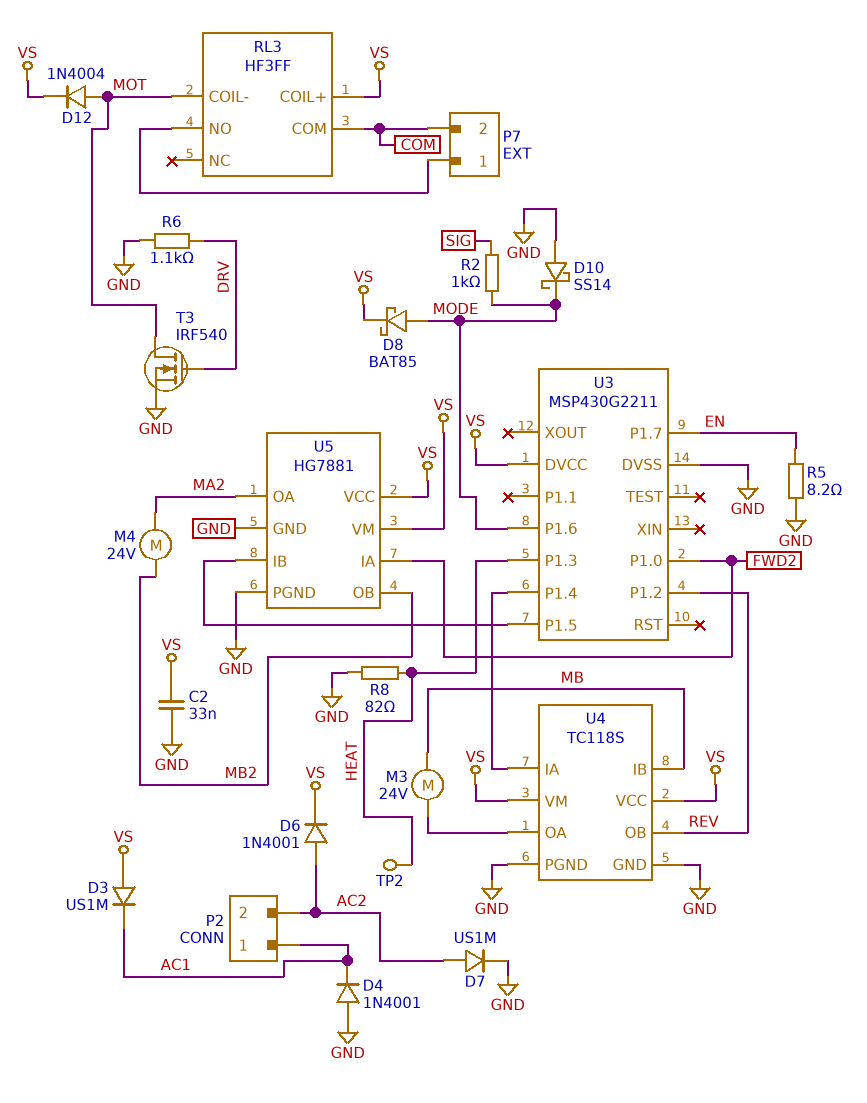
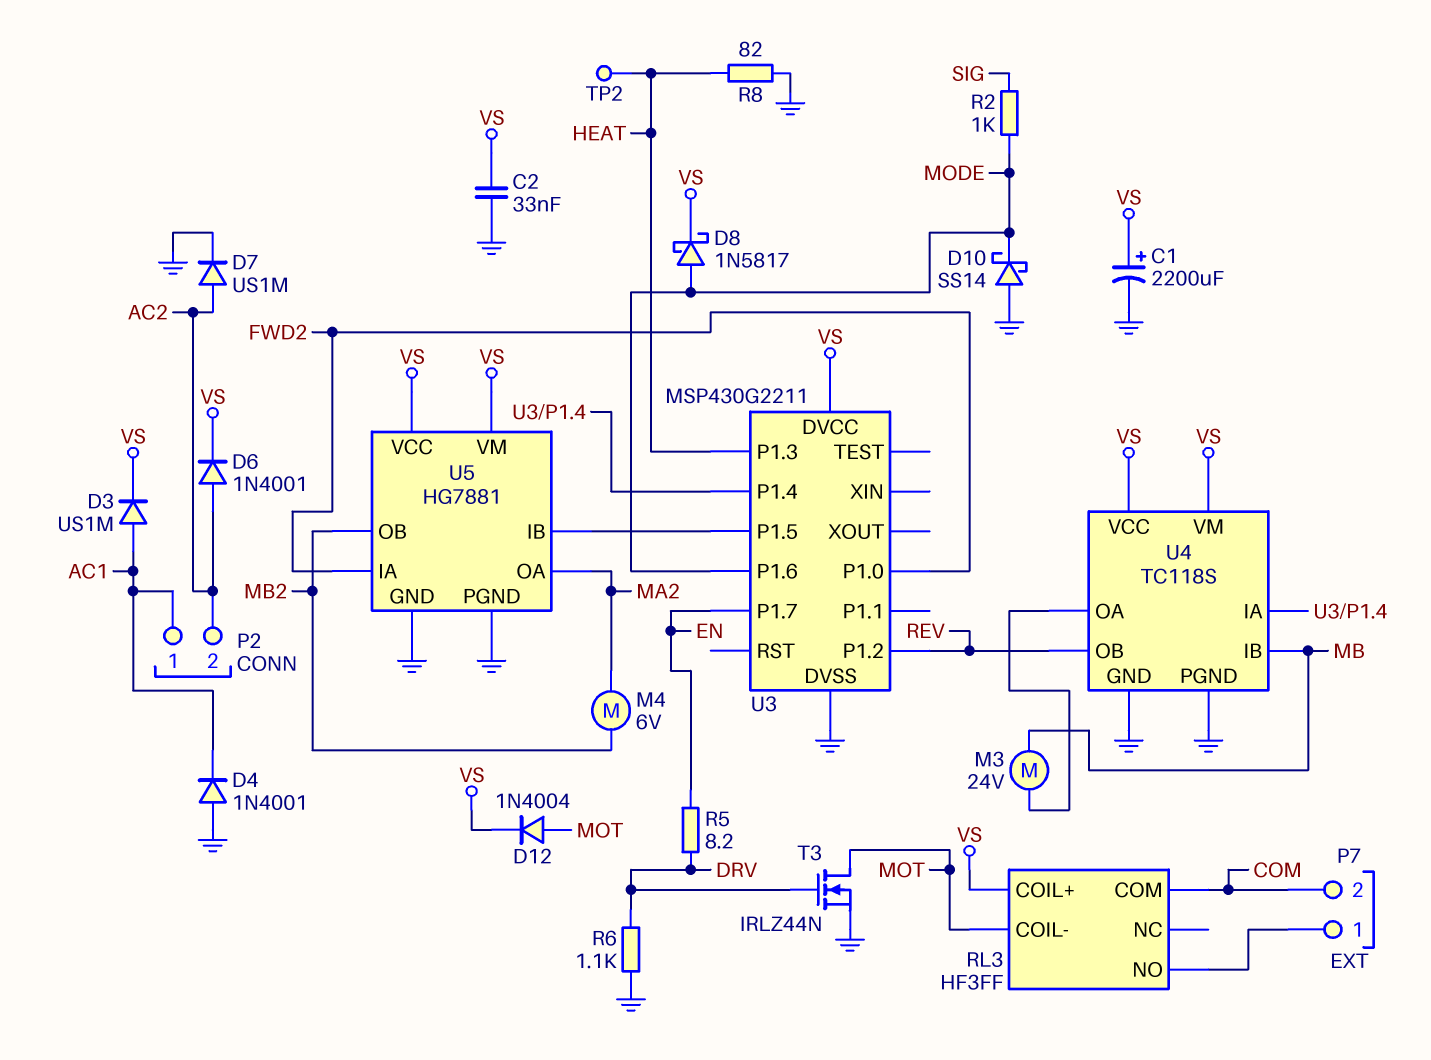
C1: none -> 2200uF (plus VS, minus GND)
D3: diode US1M (A VS, K AC1) -> diode US1M (A AC1, K VS)
D8: schottky BAT85 (A MODE, K VS) -> schottky 1N5817 (A MODE, K VS)
M4: motor 24V (MA2, MB2) -> motor 6V (MA2, MB2)
R5: 8.2 (EN, GND) -> 8.2 (DRV, EN)
T3: NMOS IRF540 (G DRV, D MOT, S GND) -> NMOS IRLZ44N (G DRV, D MOT, S GND)

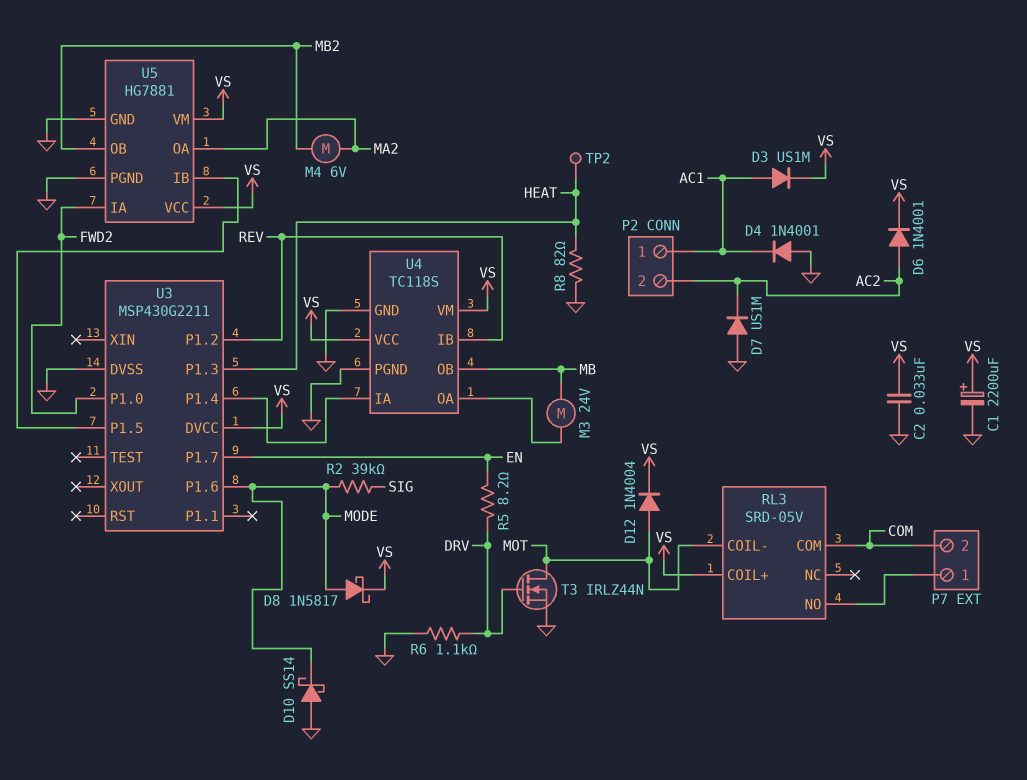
D7: diode US1M (A AC2, K GND) -> diode US1M (A GND, K AC2)
R2: 1k (MODE, SIG) -> 39k (MODE, SIG)
RL3: HF3FF -> SRD-05V
U4 pin IB: MB -> REV
U4 pin OB: REV -> MB

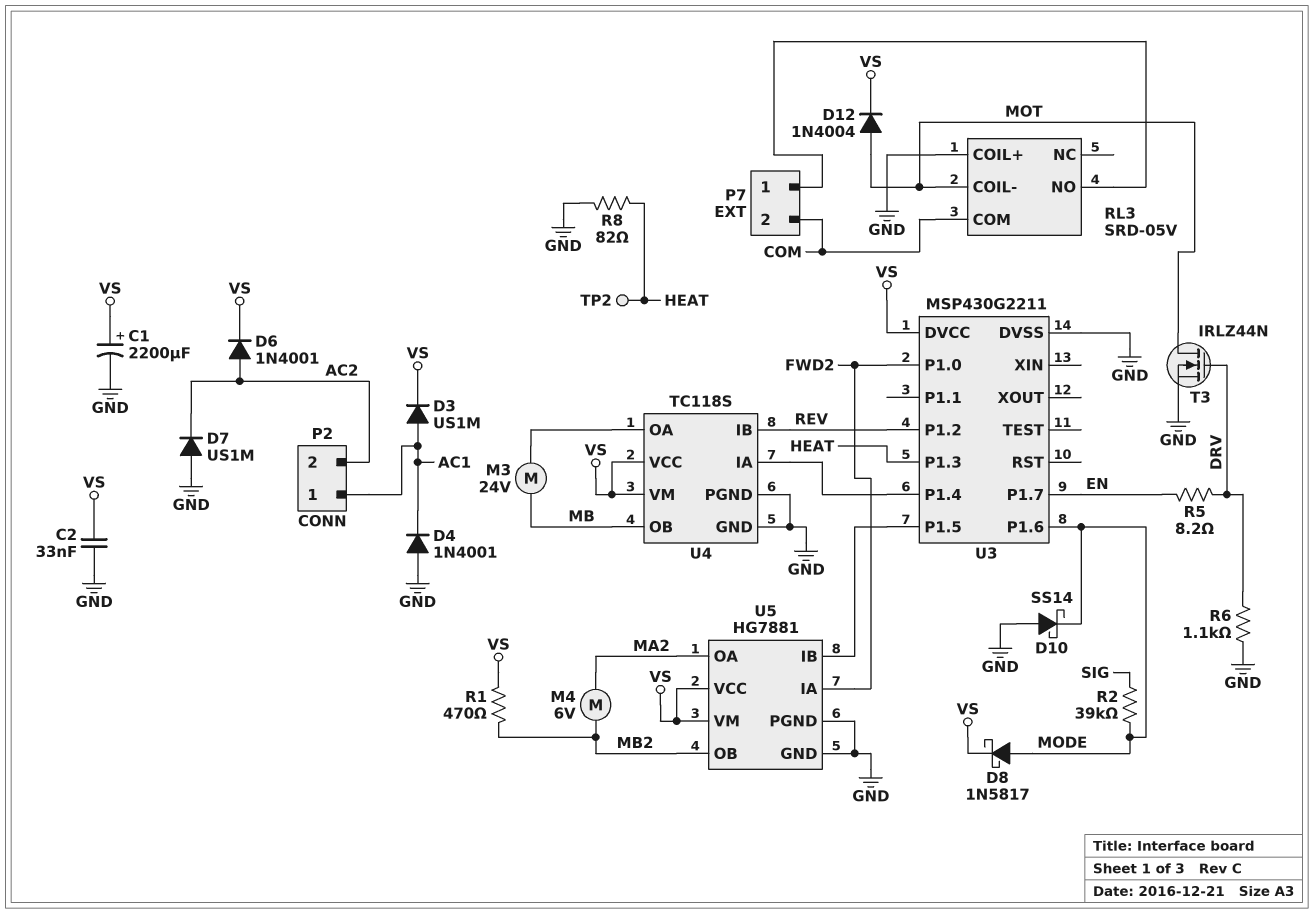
R1: none -> 470 (MB2, VS)
RL3 pin COIL+: VS -> GND

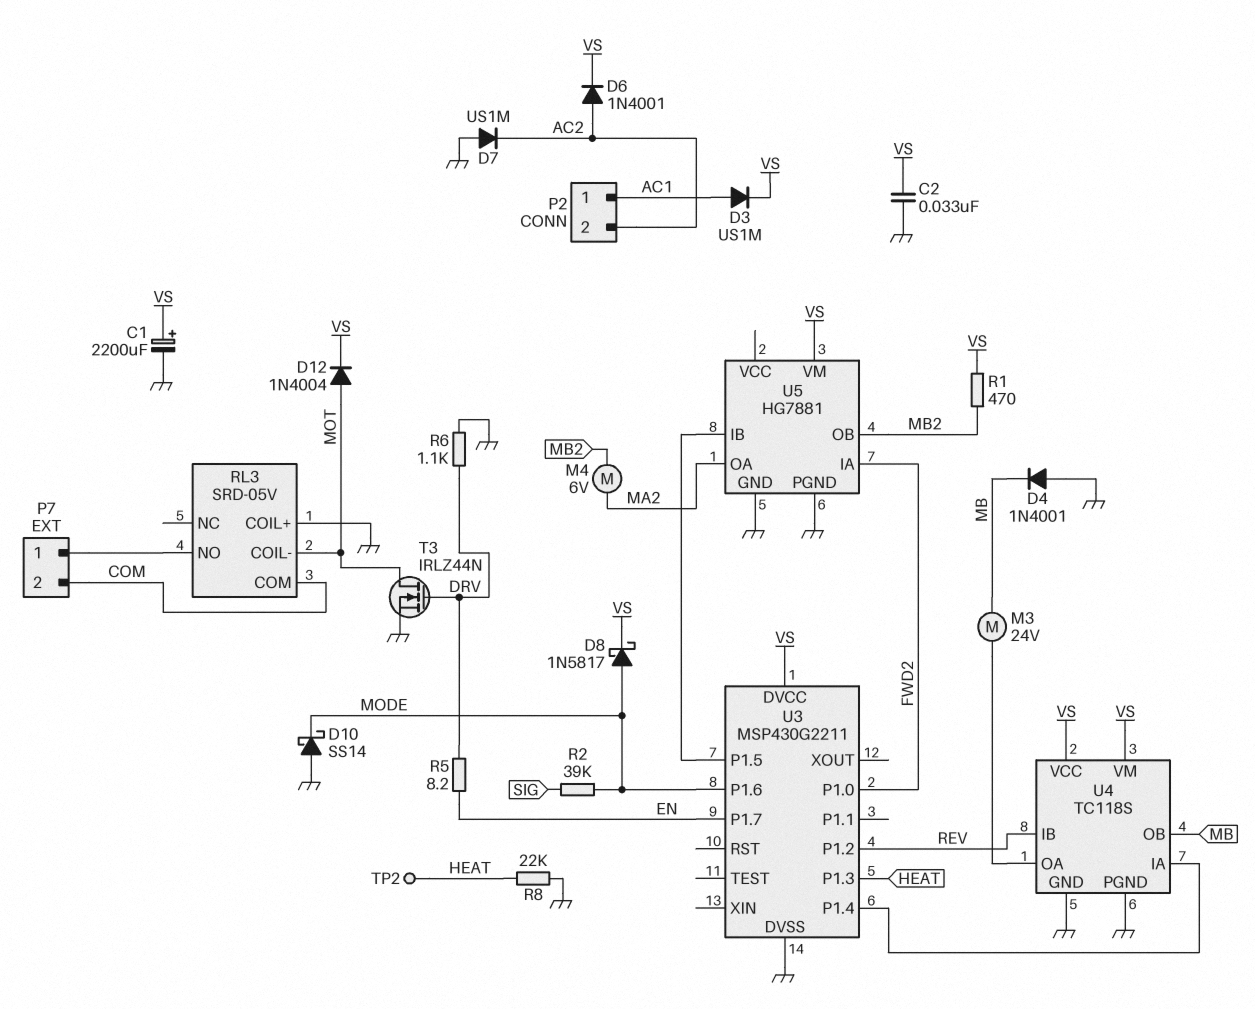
D4: diode 1N4001 (A GND, K AC1) -> diode 1N4001 (A GND, K MB)
R8: 82 (GND, HEAT) -> 22k (GND, HEAT)
U5 pin VCC: VS -> none

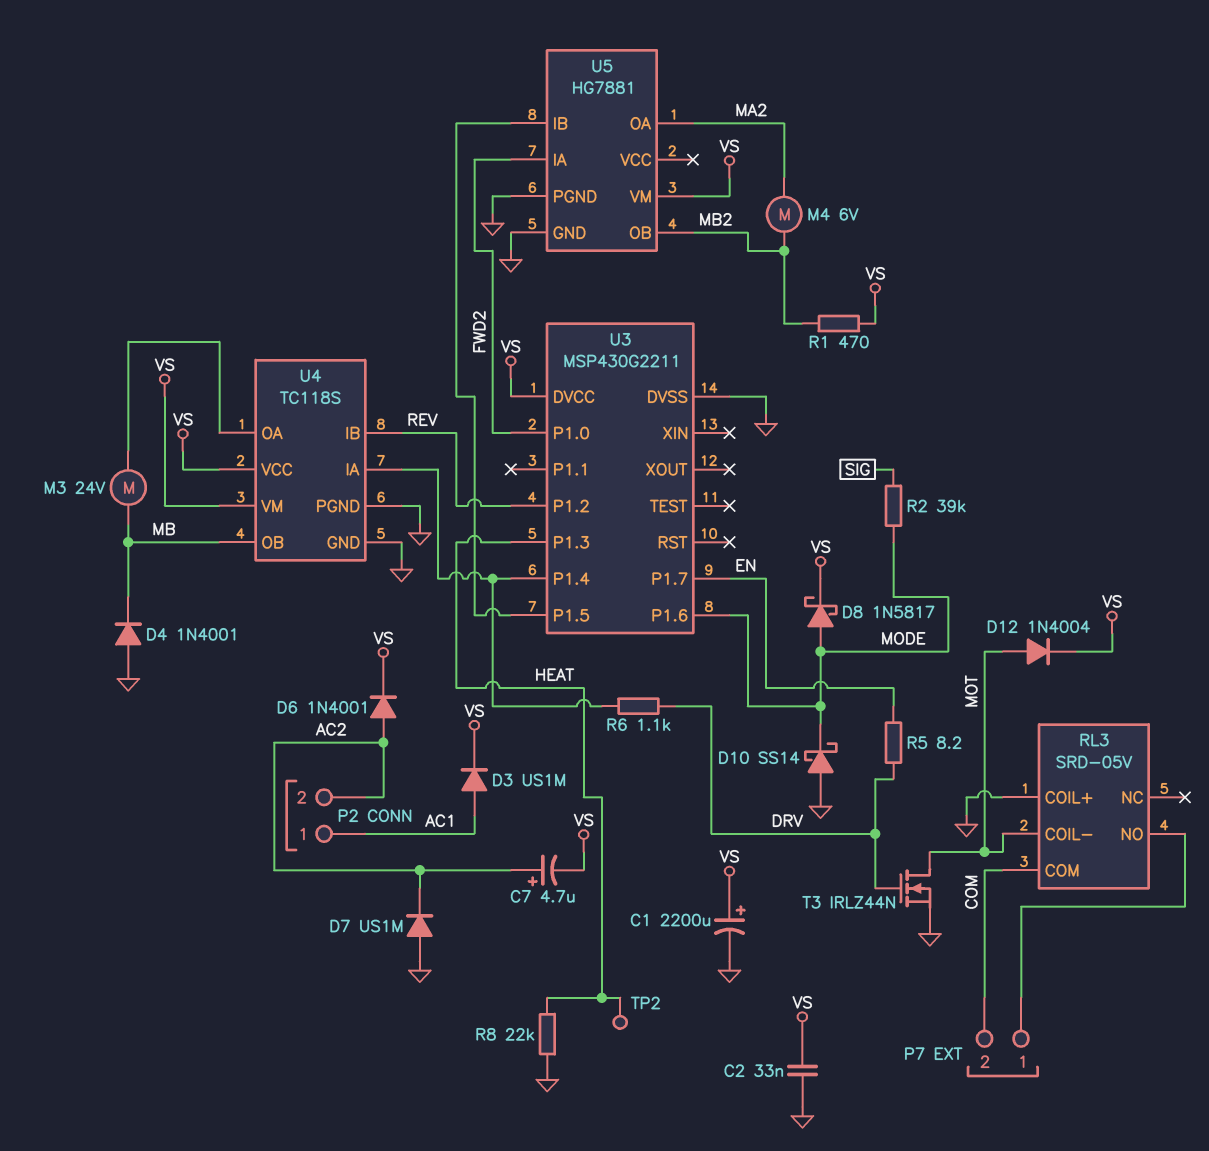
C7: none -> 4.7uF (plus AC2, minus VS)
R6: 1.1k (DRV, GND) -> 1.1k (DRV, U3/P1.4)

